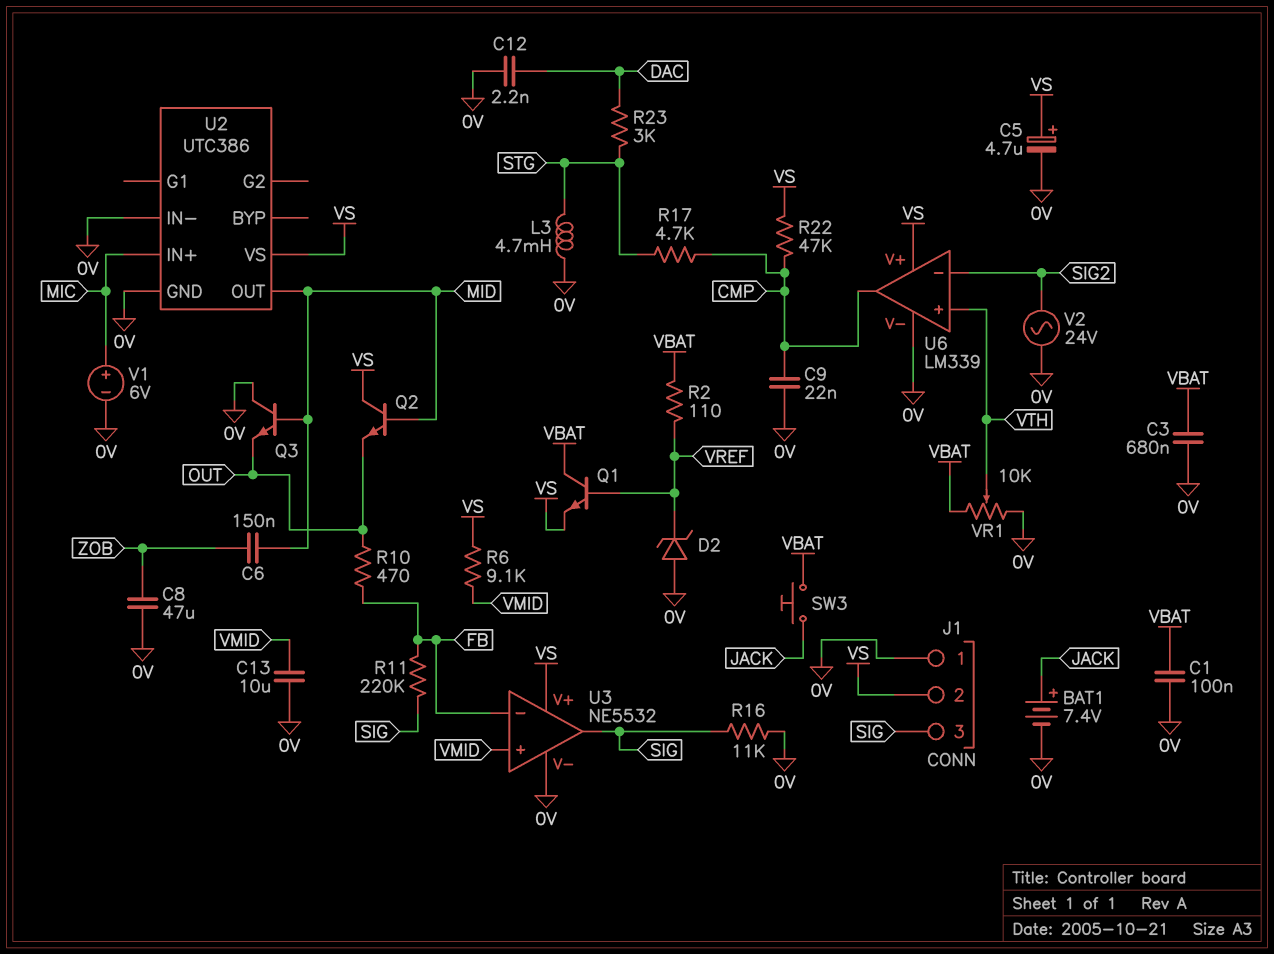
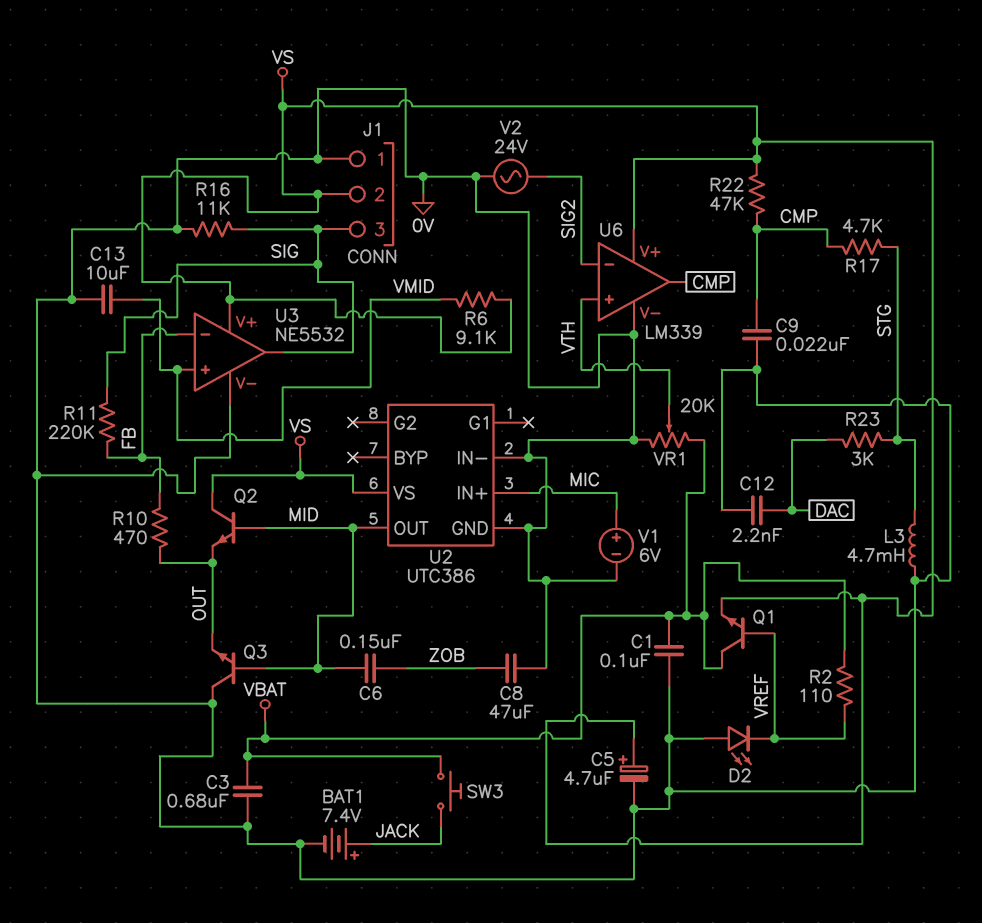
D2: zener (A 0V, K VREF) -> LED (A 0V, K VREF)
VR1: 10k (0V, VBAT, wiper VTH) -> 20k (0V, VBAT, wiper VTH)

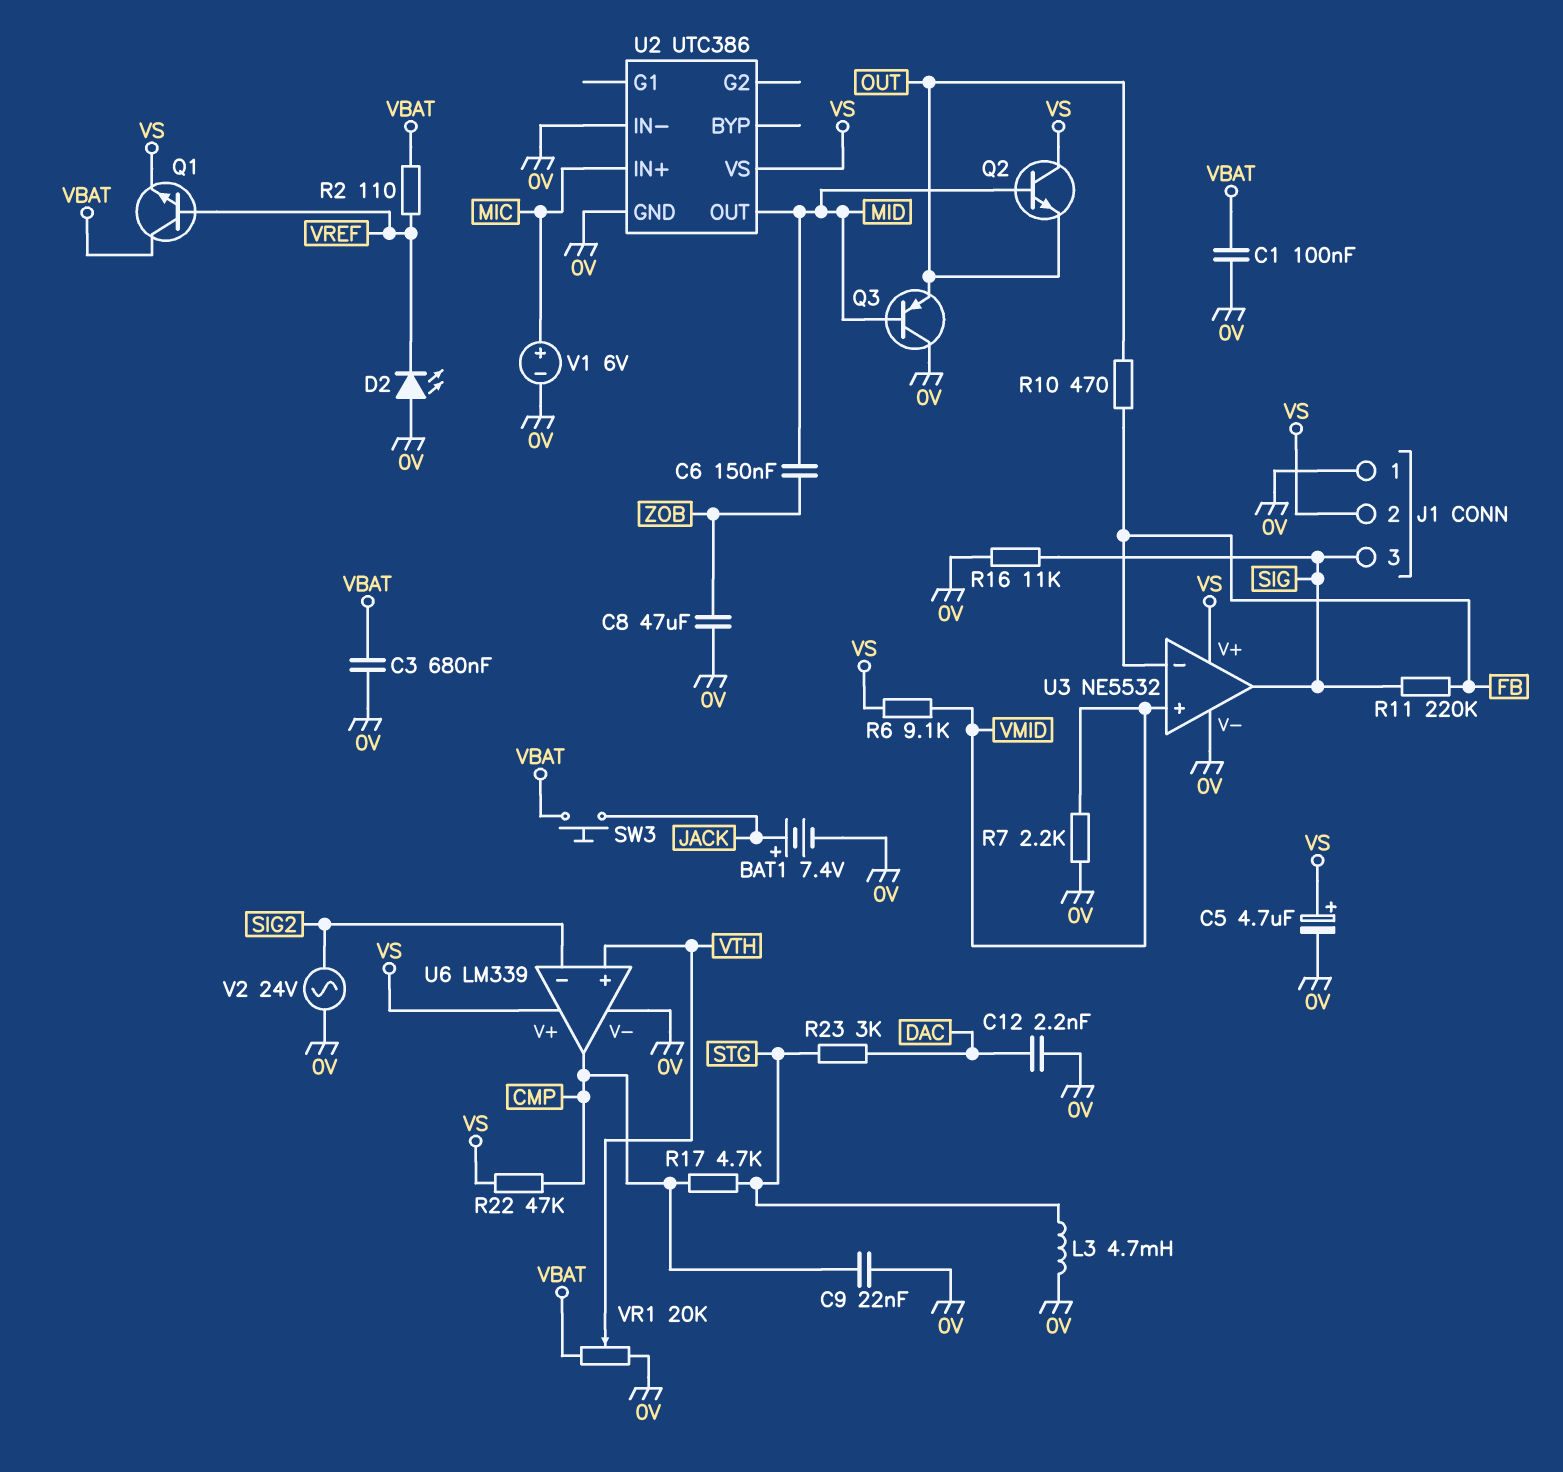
C13: 10uF (0V, VMID) -> none
Q3: NPN (B MID, C 0V, E OUT) -> PNP (B MID, C 0V, E OUT)
R7: none -> 2.2k (0V, VMID)

